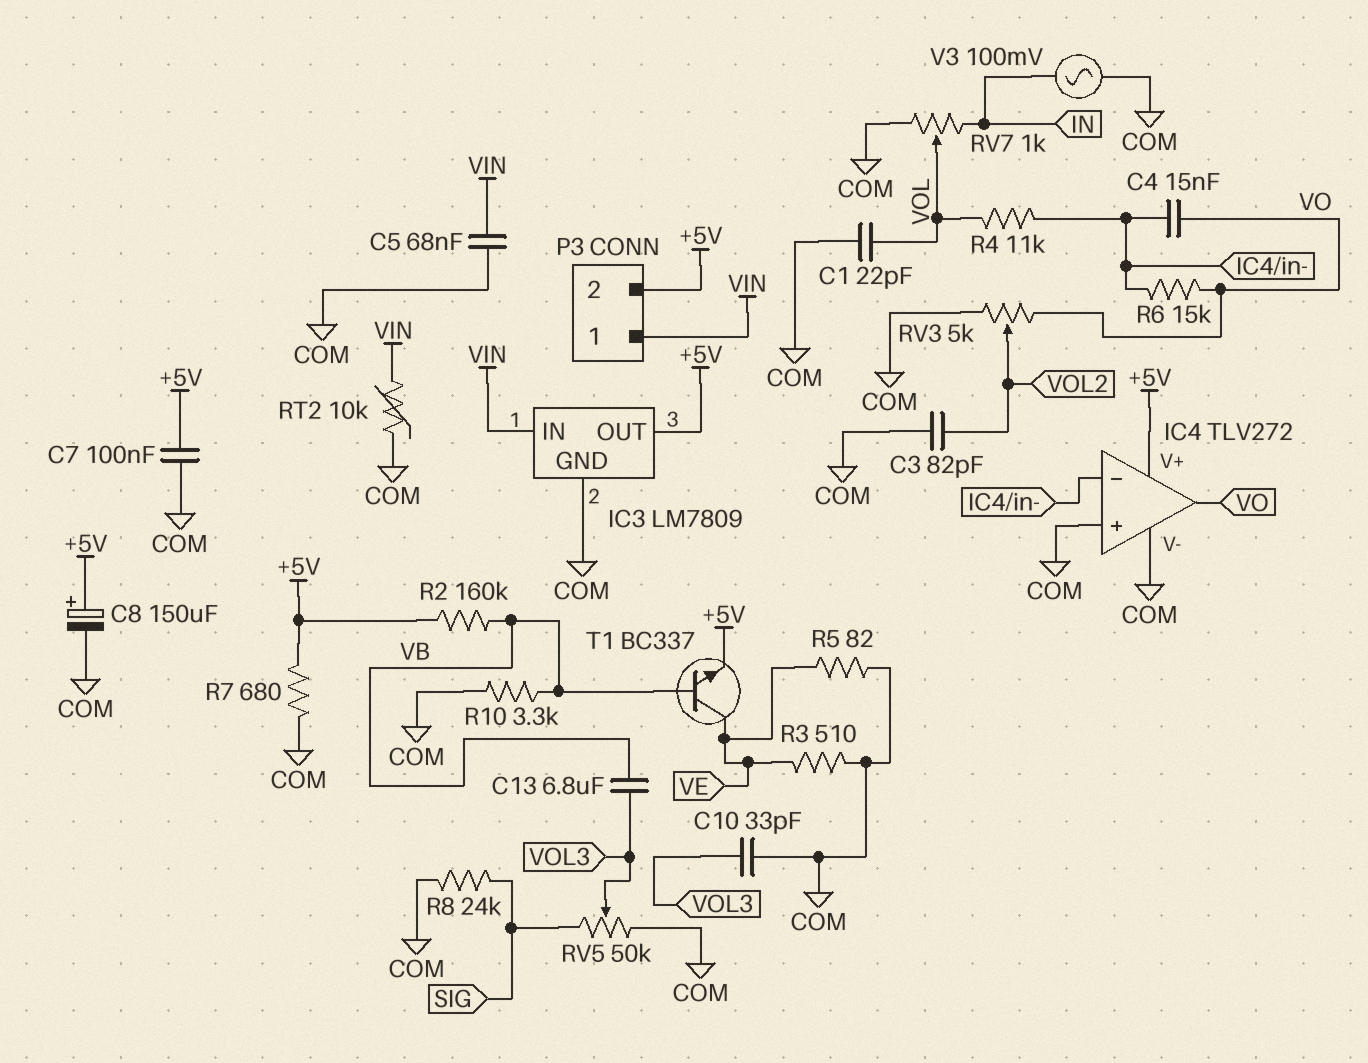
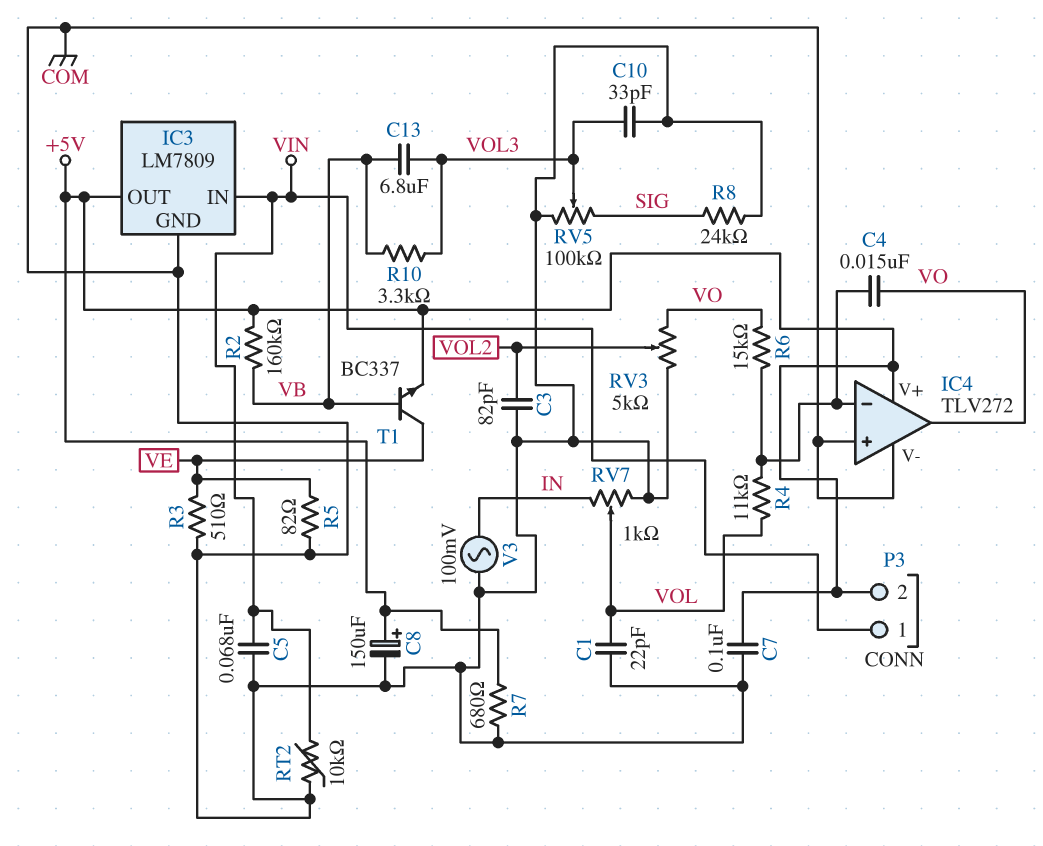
R10: 3.3k (COM, VB) -> 3.3k (VB, VOL3)
RV5: 50k (COM, SIG, wiper VOL3) -> 100k (COM, SIG, wiper VOL3)

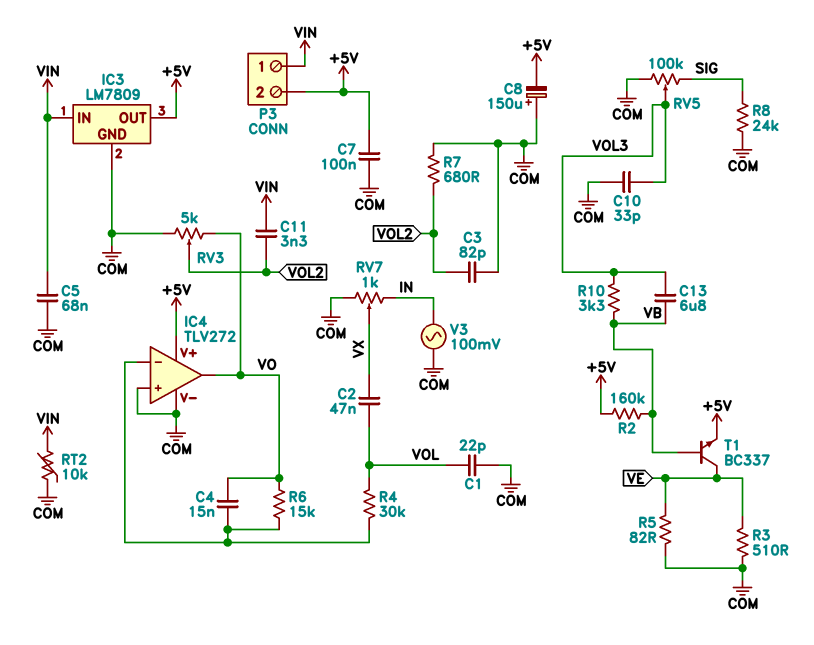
C2: none -> 47nF (VOL, VX)
C8: 150uF (plus +5V, minus COM) -> 150uF (plus COM, minus +5V)
C11: none -> 3.3nF (VIN, VOL2)
R4: 11k (IC4/in-, VOL) -> 30k (IC4/in-, VOL)
R7: 680 (+5V, COM) -> 680 (COM, VOL2)
RV7: 1k (COM, IN, wiper VOL) -> 1k (COM, IN, wiper VX)

